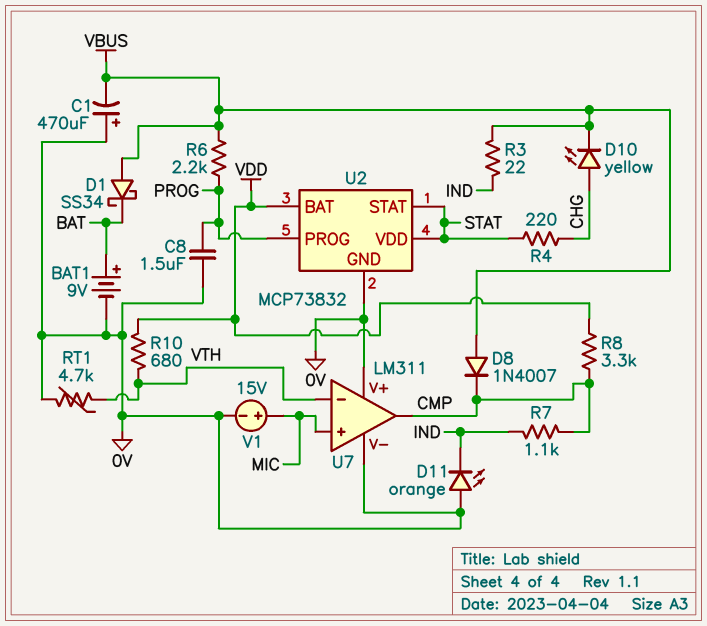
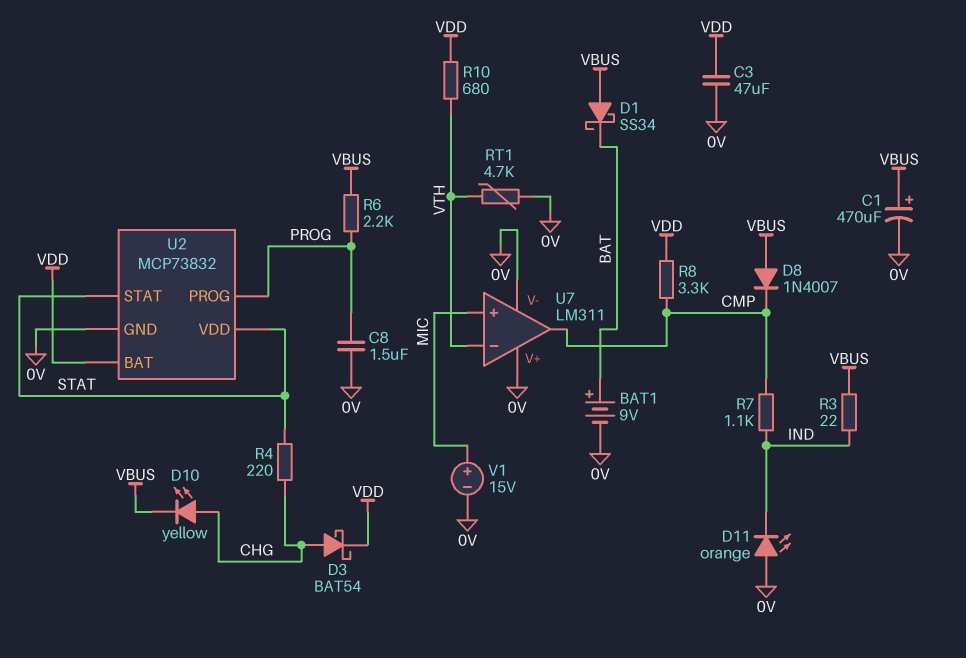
C1: 470uF (plus 0V, minus VBUS) -> 470uF (plus VBUS, minus 0V)
C3: none -> 47uF (0V, VDD)
D3: none -> schottky BAT54 (A CHG, K VDD)

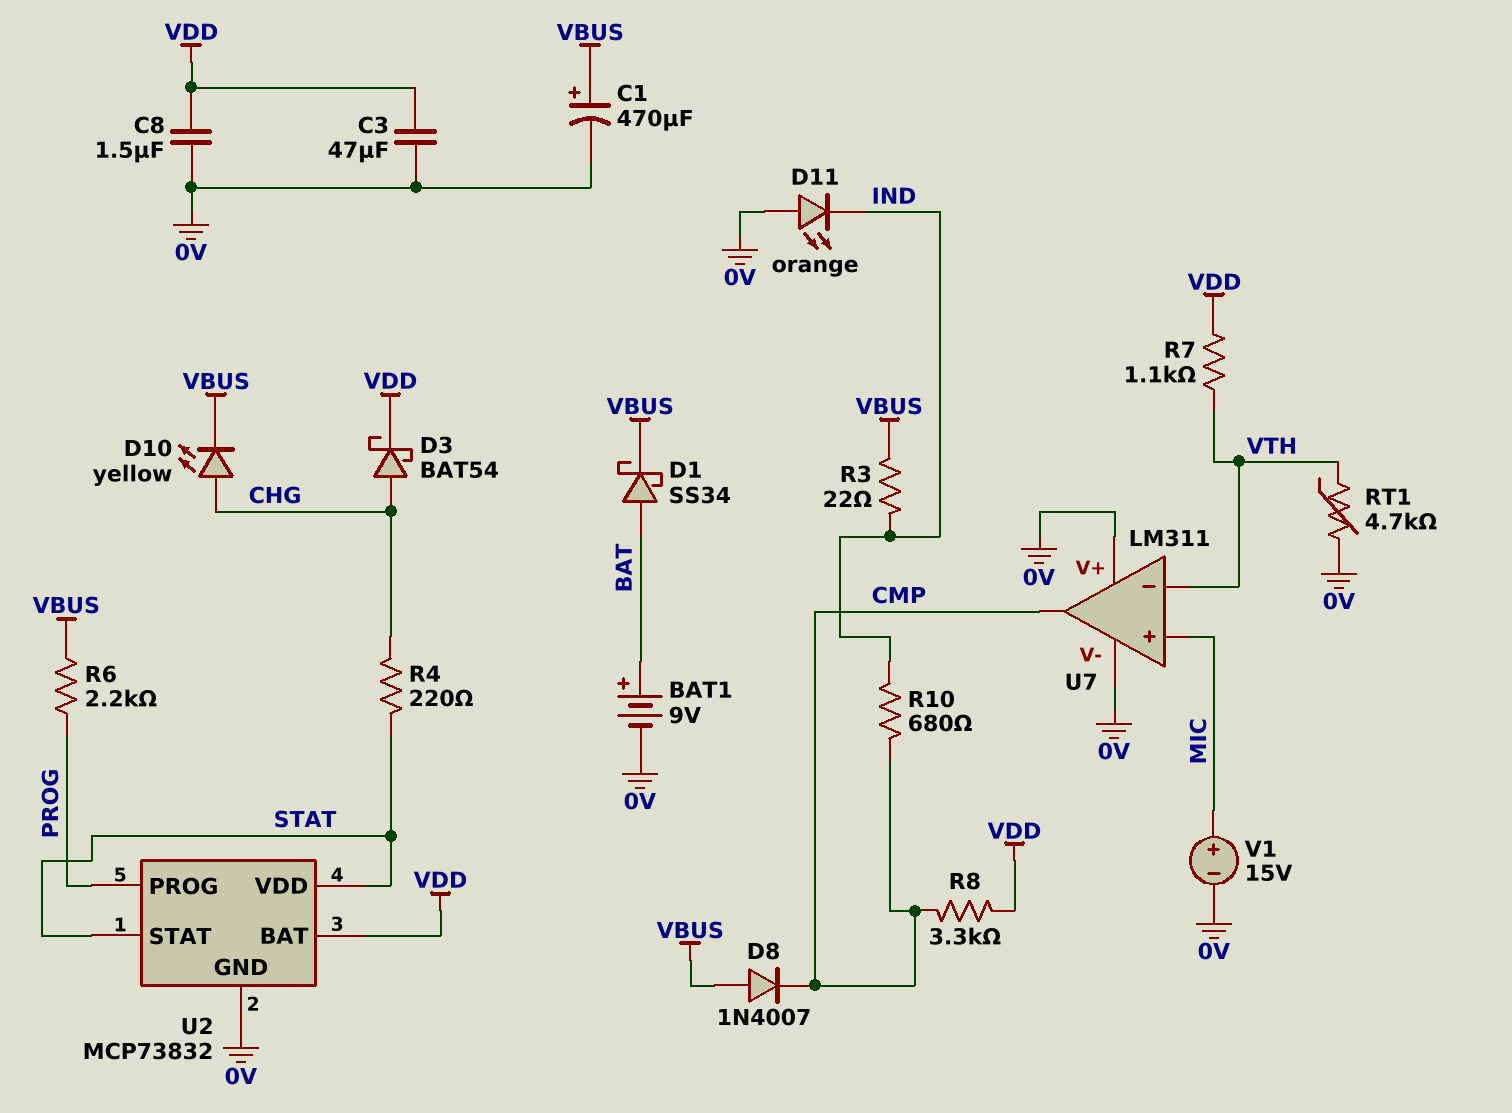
C8: 1.5uF (0V, PROG) -> 1.5uF (0V, VDD)
D1: schottky SS34 (A VBUS, K BAT) -> schottky SS34 (A BAT, K VBUS)
R7: 1.1k (CMP, IND) -> 1.1k (VDD, VTH)
R10: 680 (VDD, VTH) -> 680 (CMP, IND)

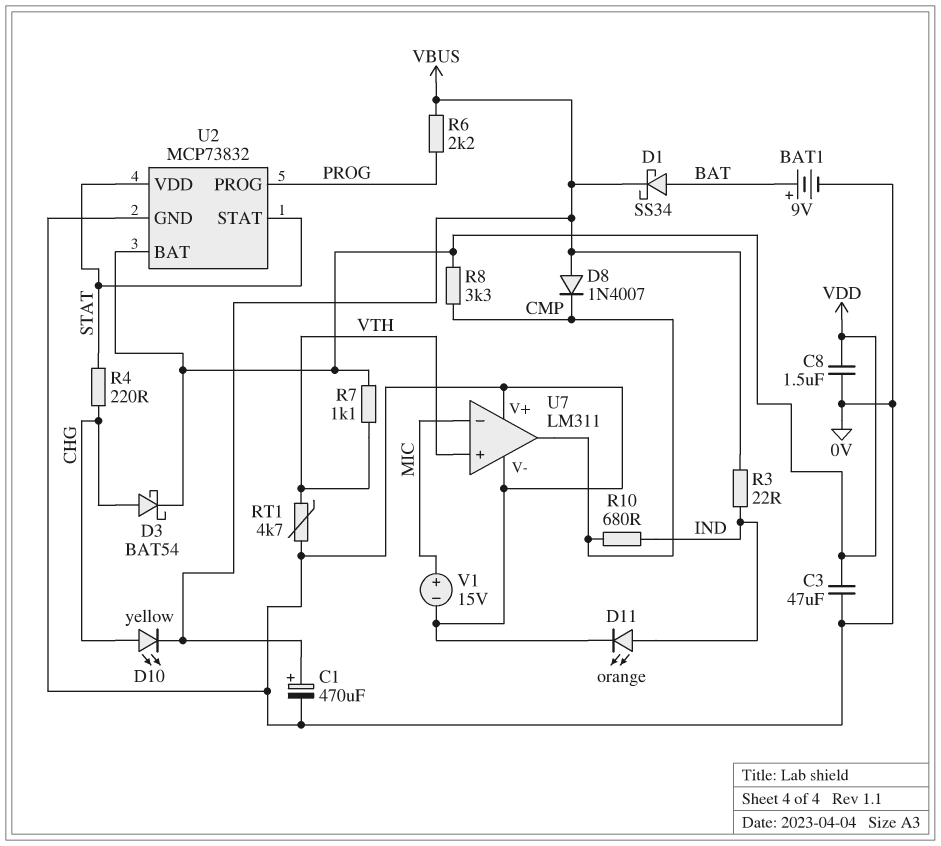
D11: LED orange (A 0V, K IND) -> LED orange (A IND, K 0V)
U7 pin in+: MIC -> VTH
U7 pin in-: VTH -> MIC

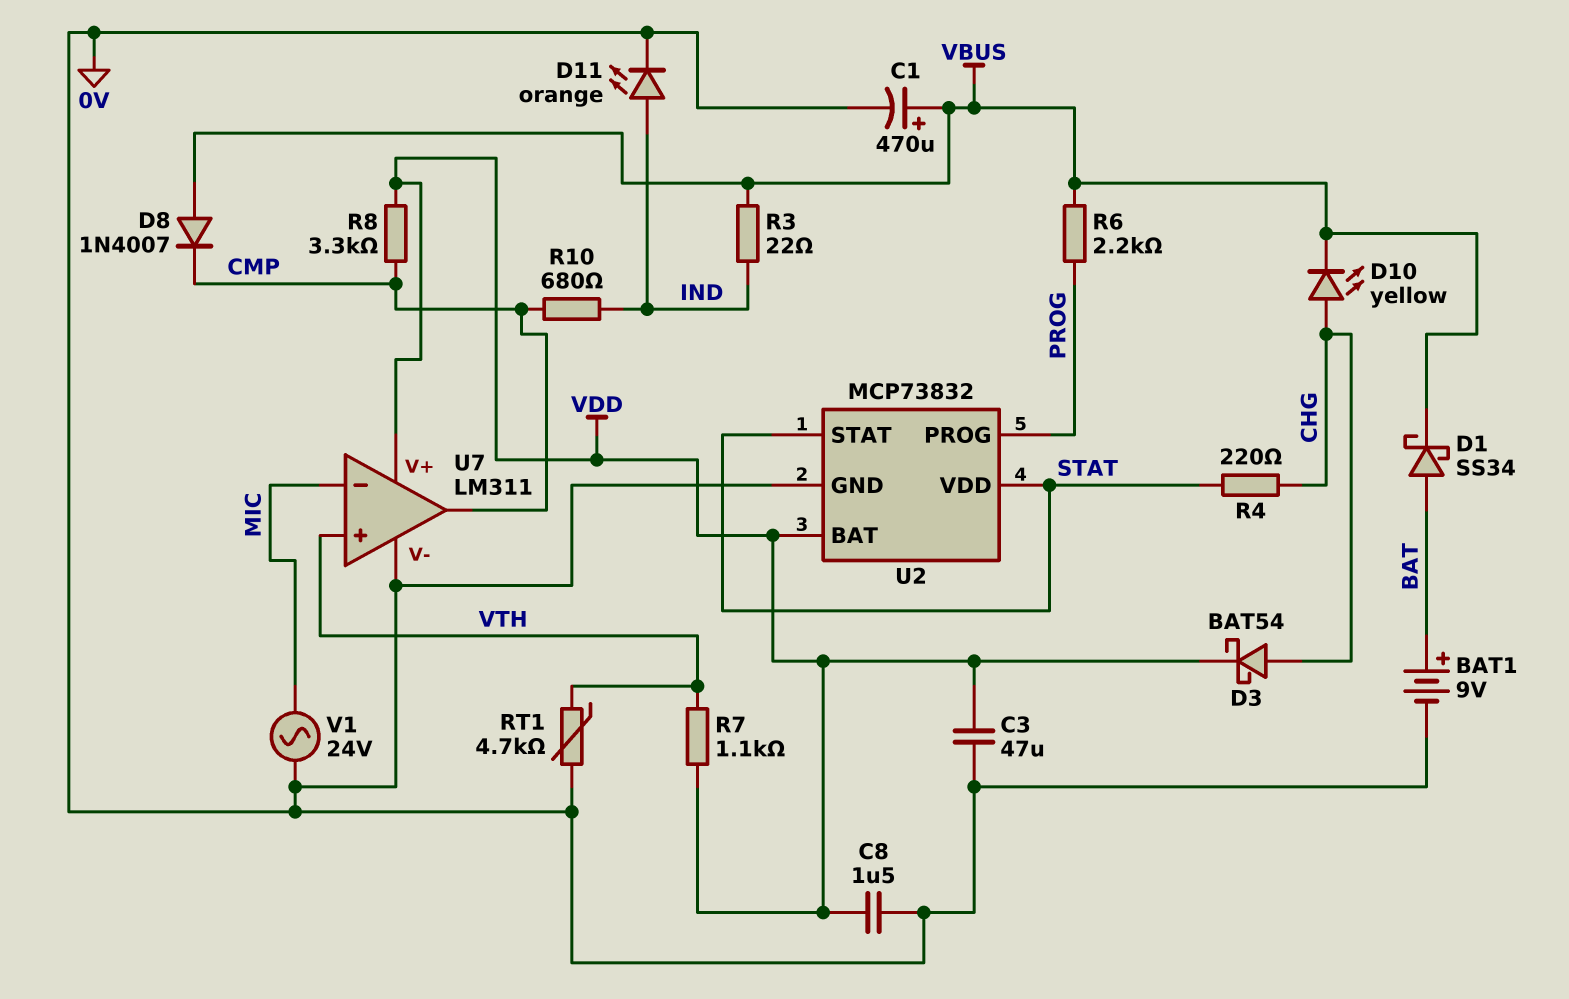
U7 pin V+: 0V -> VDD
V1: 15V (plus MIC, minus 0V) -> AC 24V (0V, MIC)

